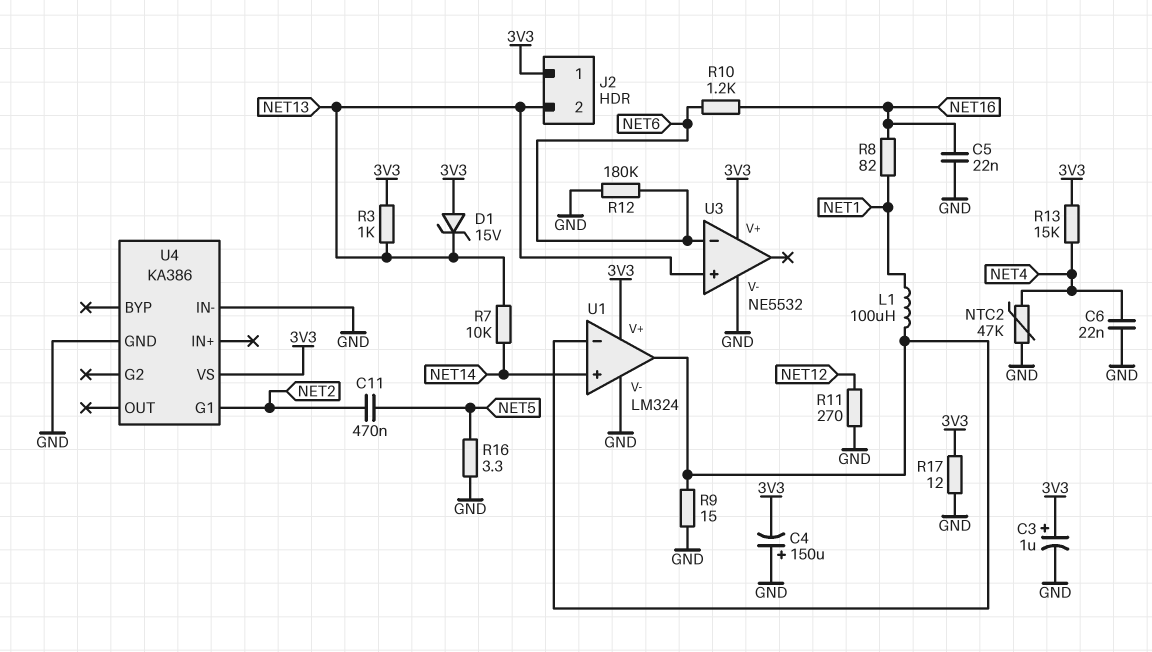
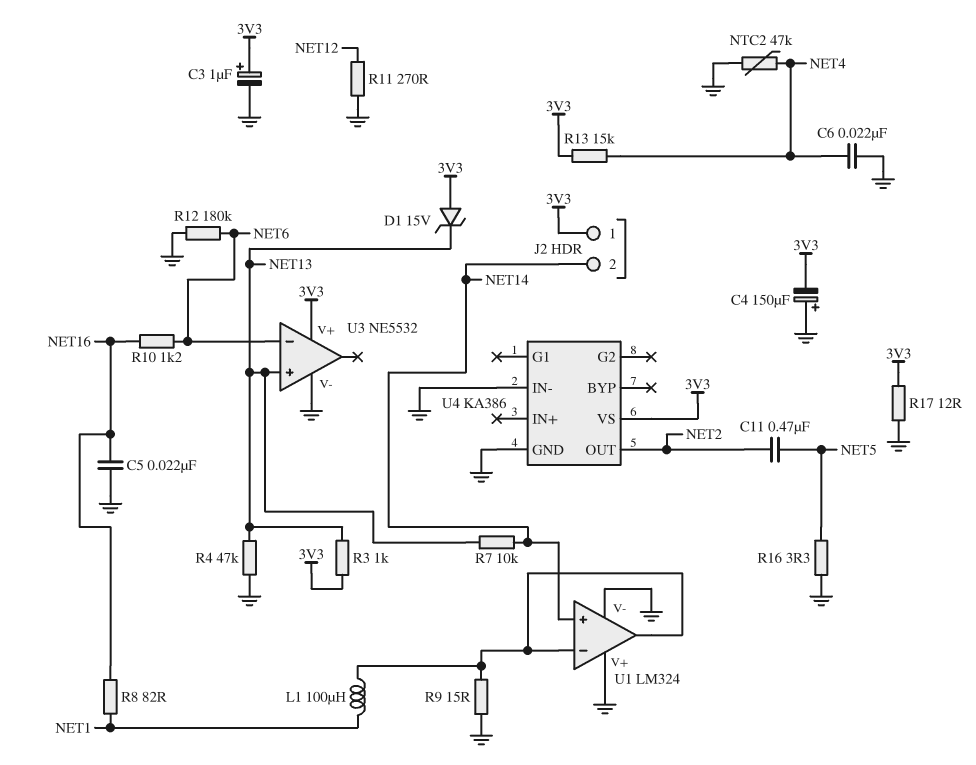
J2 pin 2: NET13 -> NET14
R4: none -> 47k (GND, NET13)
U1 pin V+: 3V3 -> GND
U4 pin G1: NET2 -> none
U4 pin OUT: none -> NET2

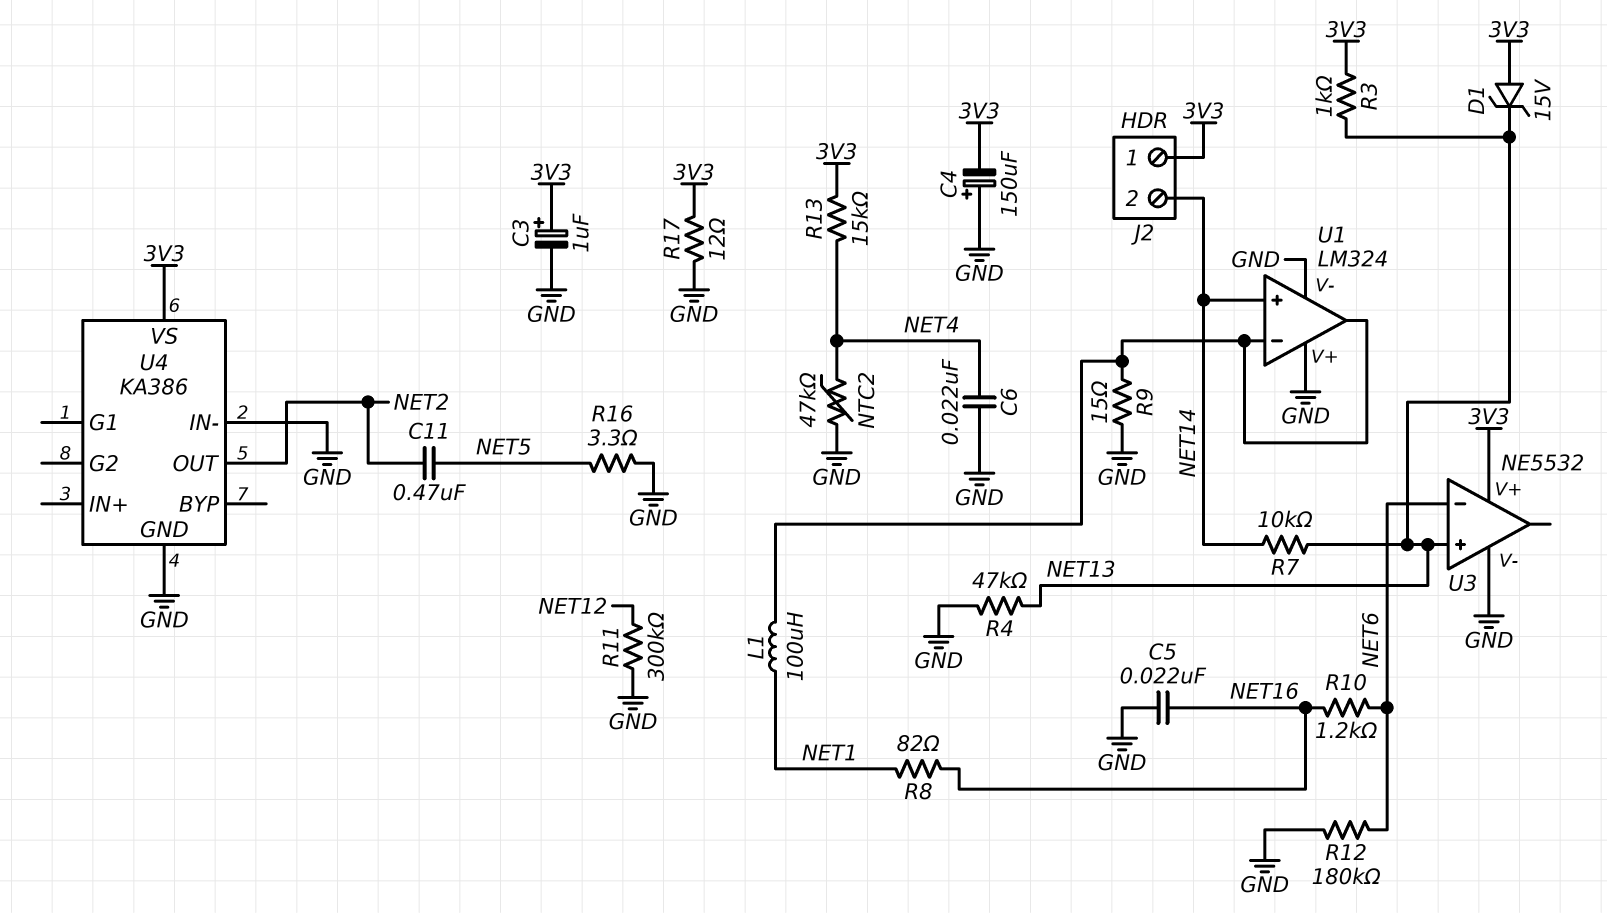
R11: 270 (GND, NET12) -> 300k (GND, NET12)

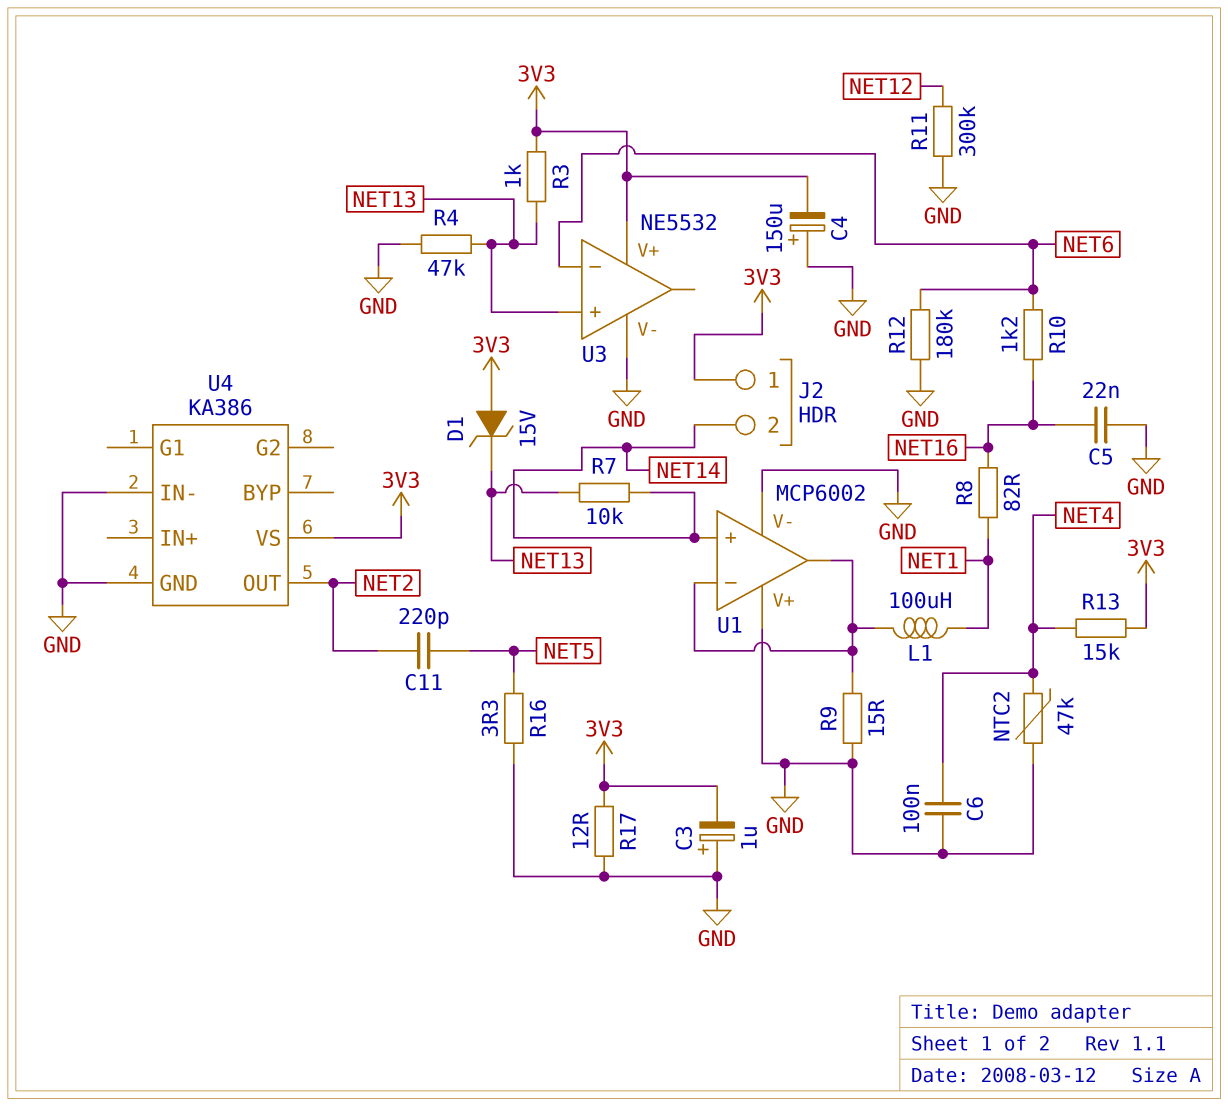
C3: 1uF (plus 3V3, minus GND) -> 1uF (plus GND, minus 3V3)
C6: 22nF (GND, NET4) -> 100nF (GND, NET4)
C11: 470nF (NET2, NET5) -> 220pF (NET2, NET5)
U1: LM324 -> MCP6002

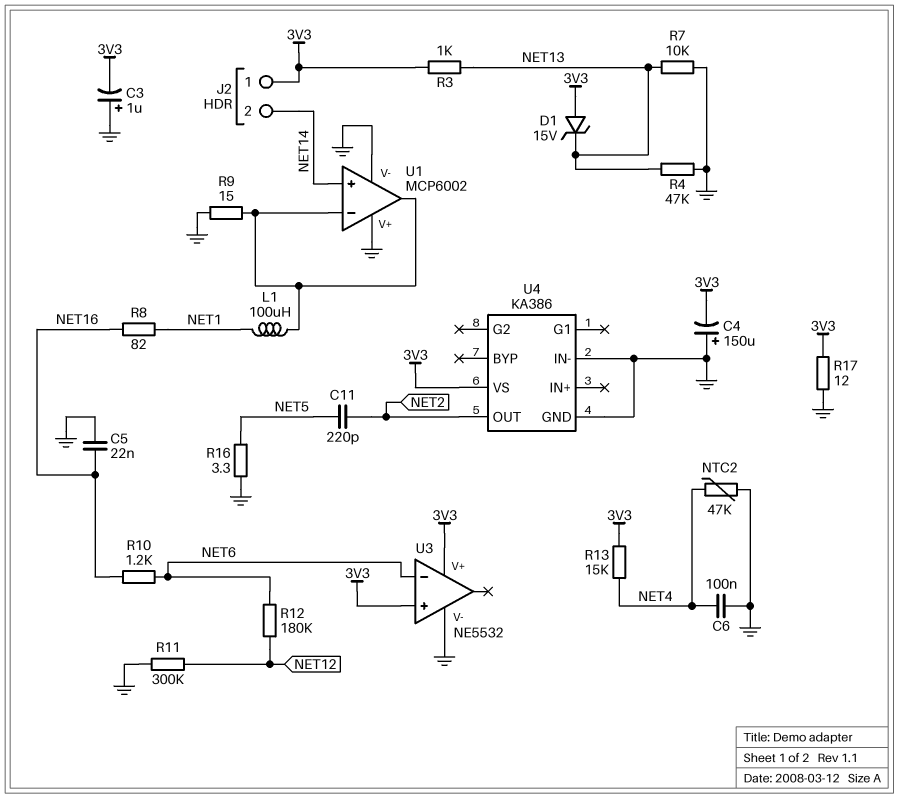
R7: 10k (NET13, NET14) -> 10k (GND, NET13)
R12: 180k (GND, NET6) -> 180k (NET6, NET12)
U3 pin in+: NET13 -> 3V3

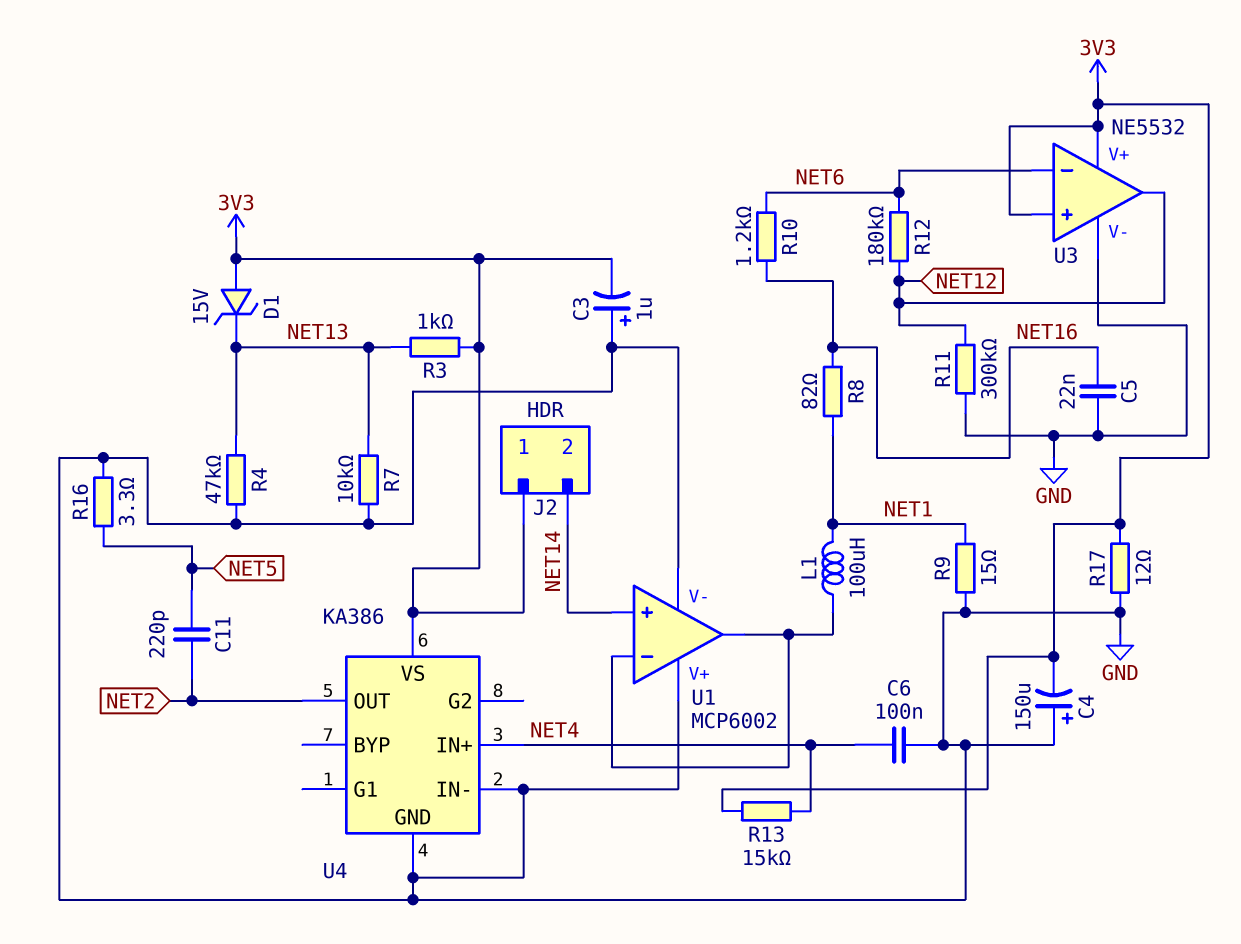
NTC2: 47k (GND, NET4) -> none
R9: 15 (GND, U1/in-) -> 15 (GND, NET1)
U3 pin out: none -> NET12
U4 pin IN+: none -> NET4

